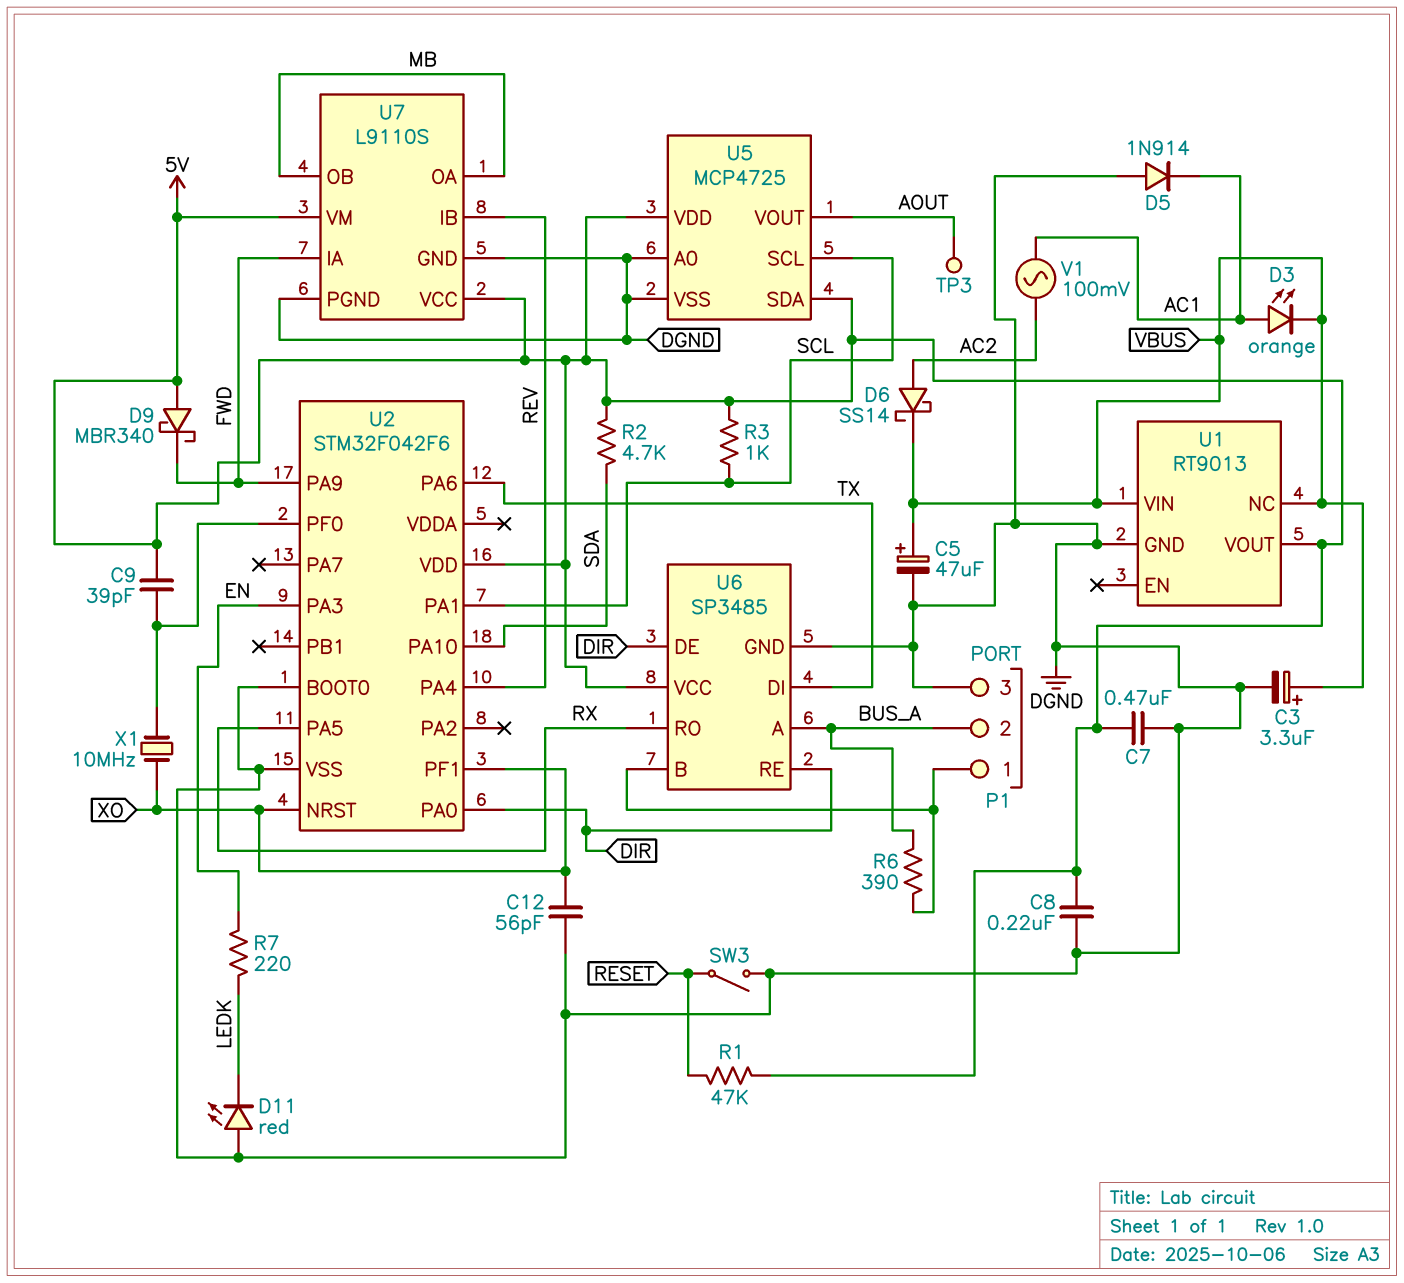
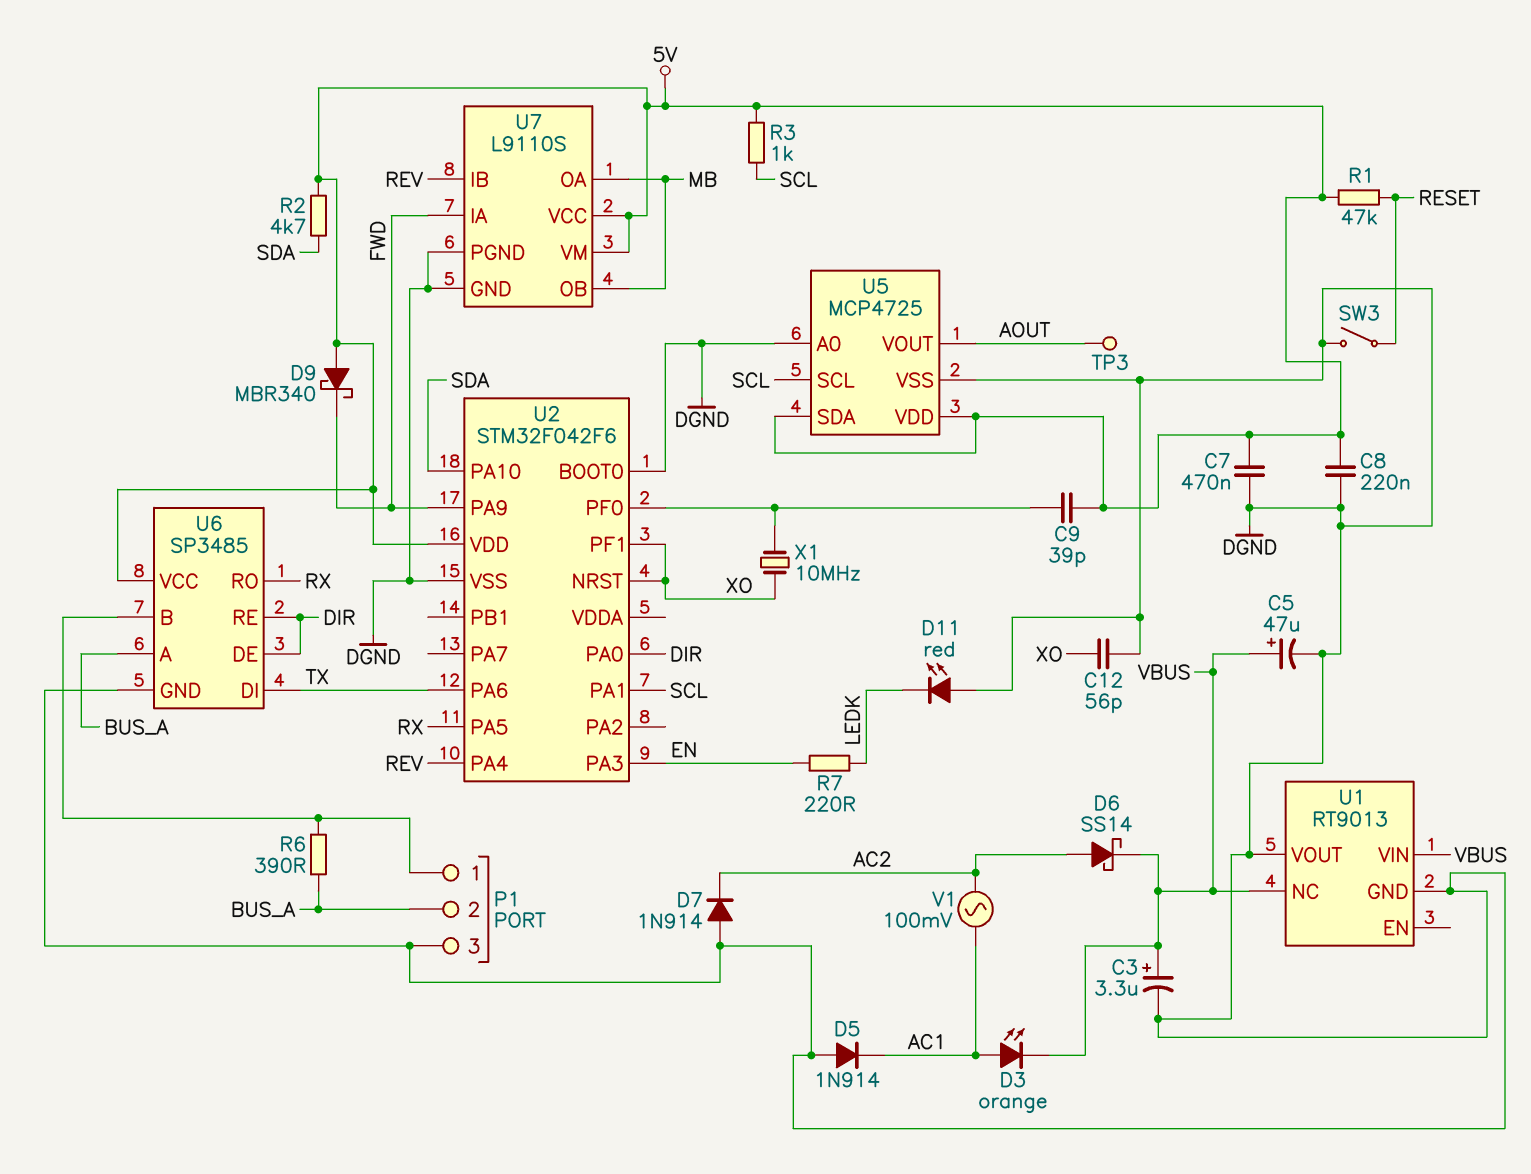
D7: none -> diode 1N914 (A DGND, K AC2)
U1 pin VOUT: 5V -> DGND

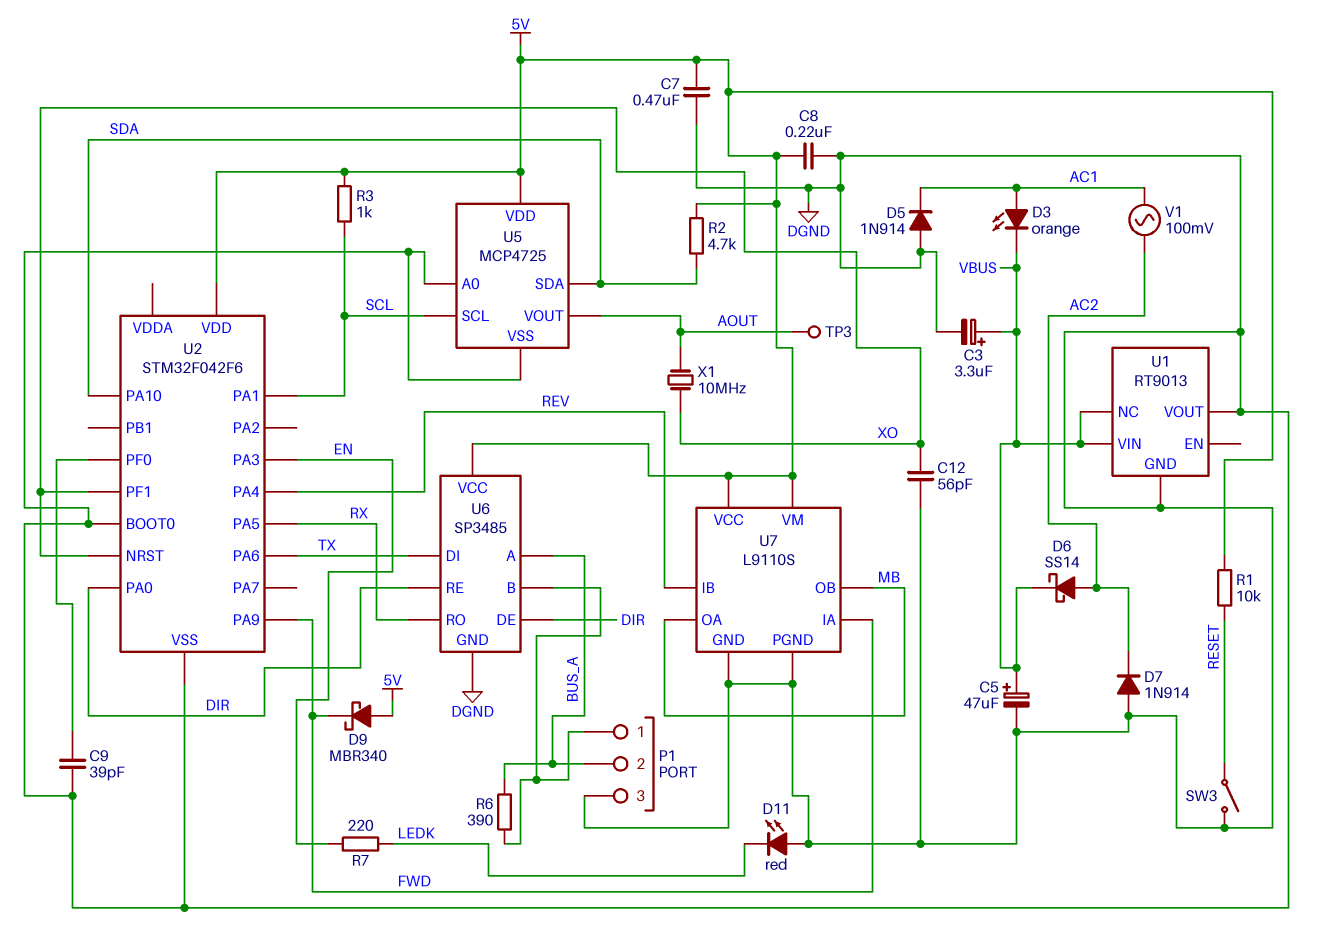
C9: 39pF (5V, U2/PF0) -> 39pF (DGND, U2/PF0)
R1: 47k (5V, RESET) -> 10k (5V, RESET)
U5 pin SDA: 5V -> SDA
X1: 10MHz (U2/PF0, XO) -> 10MHz (AOUT, XO)

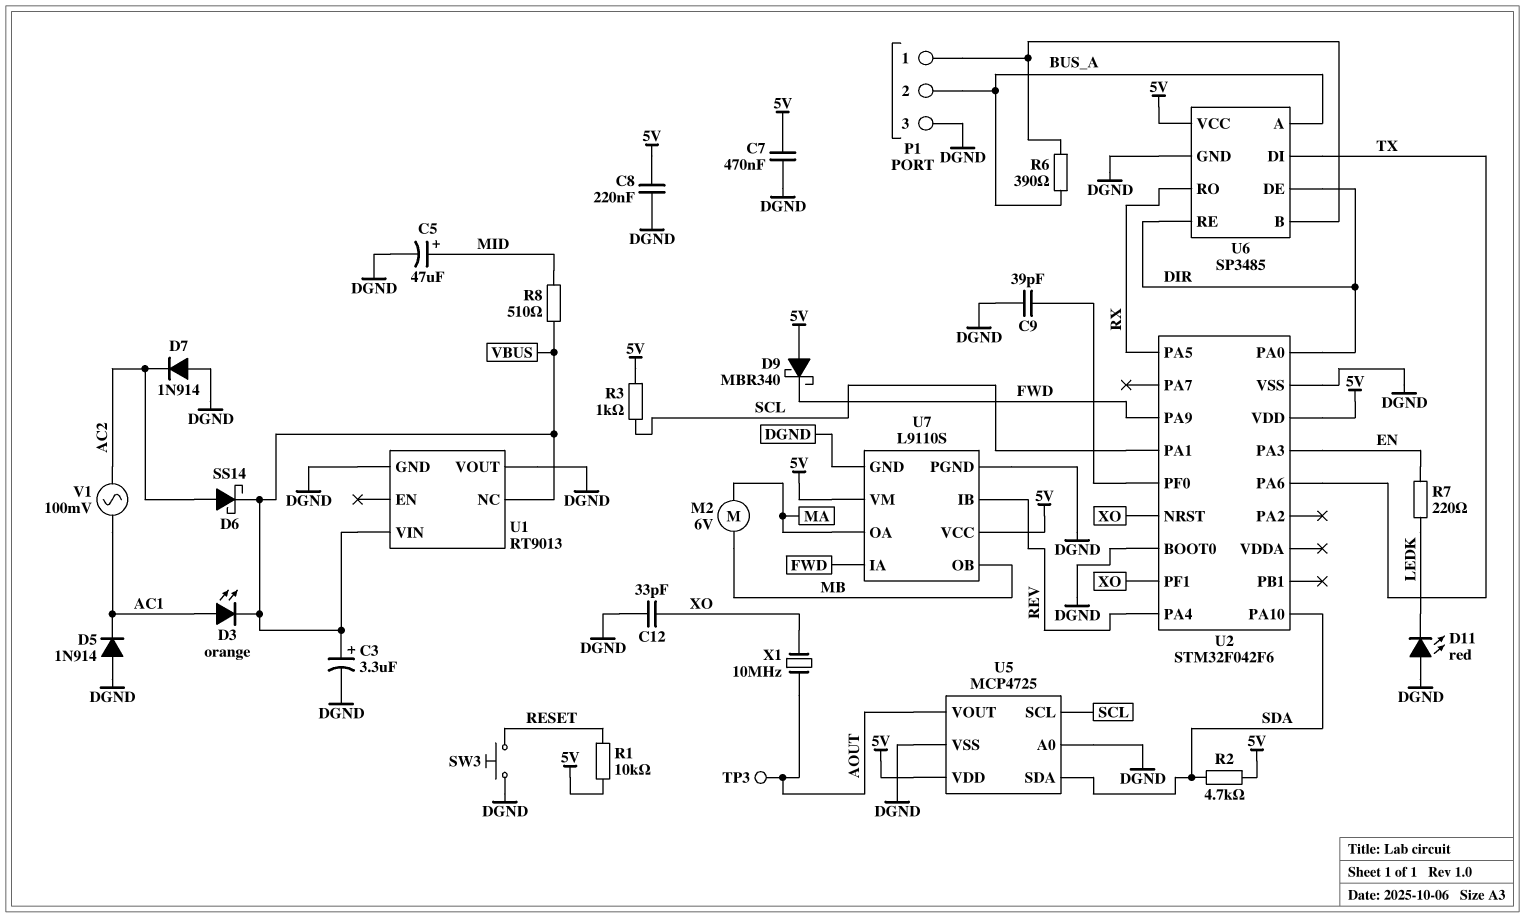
C5: 47uF (plus VBUS, minus DGND) -> 47uF (plus MID, minus DGND)
C12: 56pF (DGND, XO) -> 33pF (DGND, XO)
M2: none -> motor 6V (MA, MB)
R8: none -> 510 (MID, VBUS)
SW3: switch (DGND, RESET) -> button (DGND, RESET)
U7 pin OA: MB -> MA

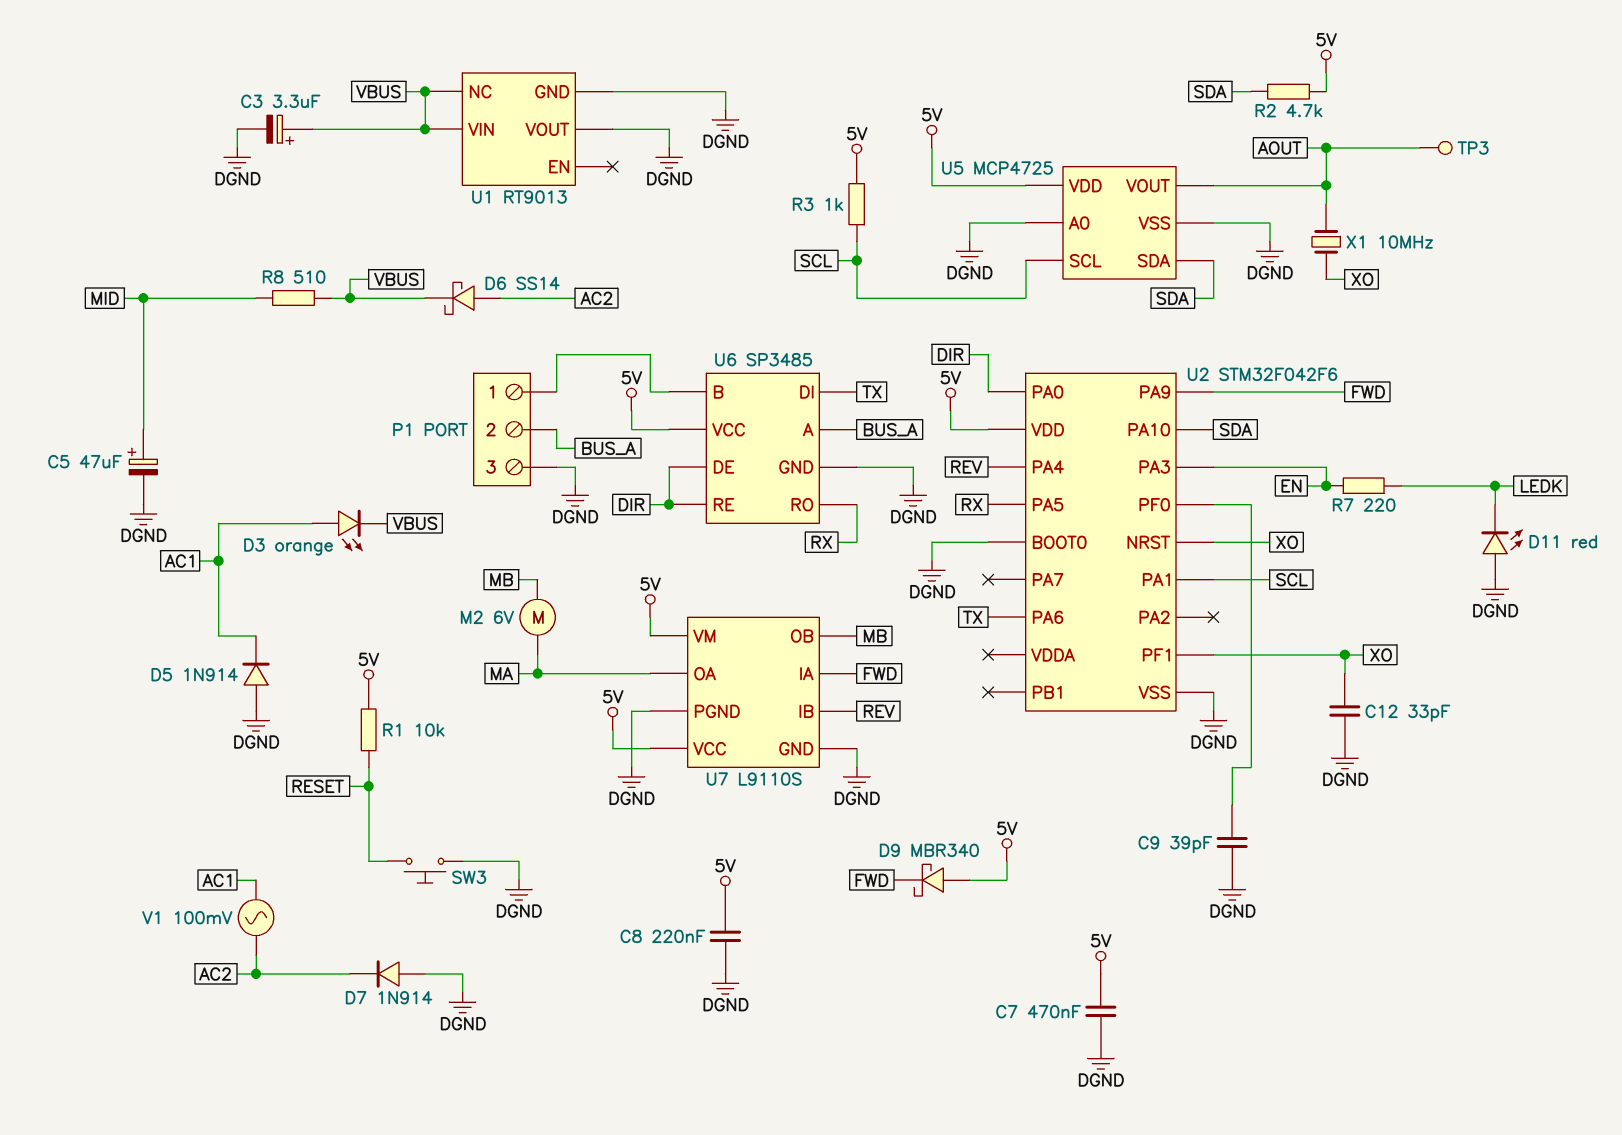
R6: 390 (BUS_A, P1/1) -> none

